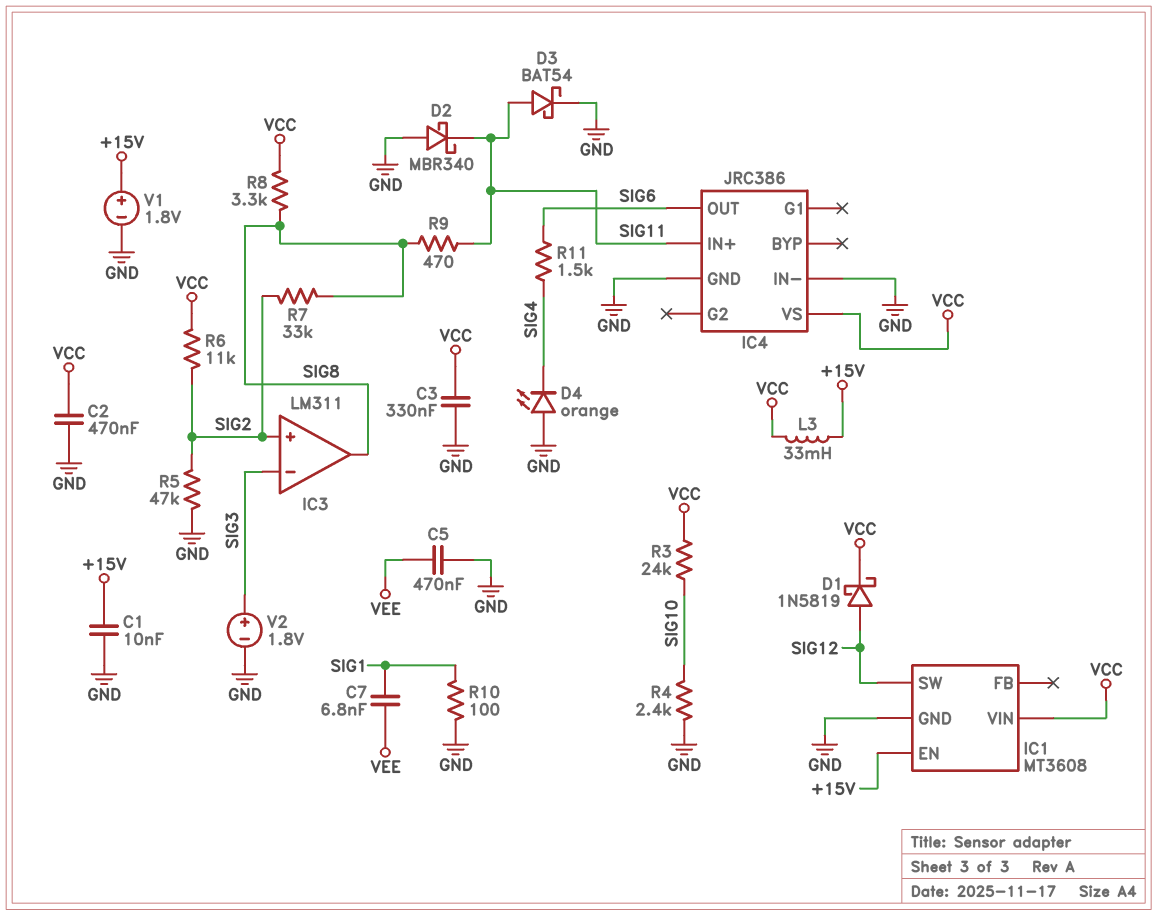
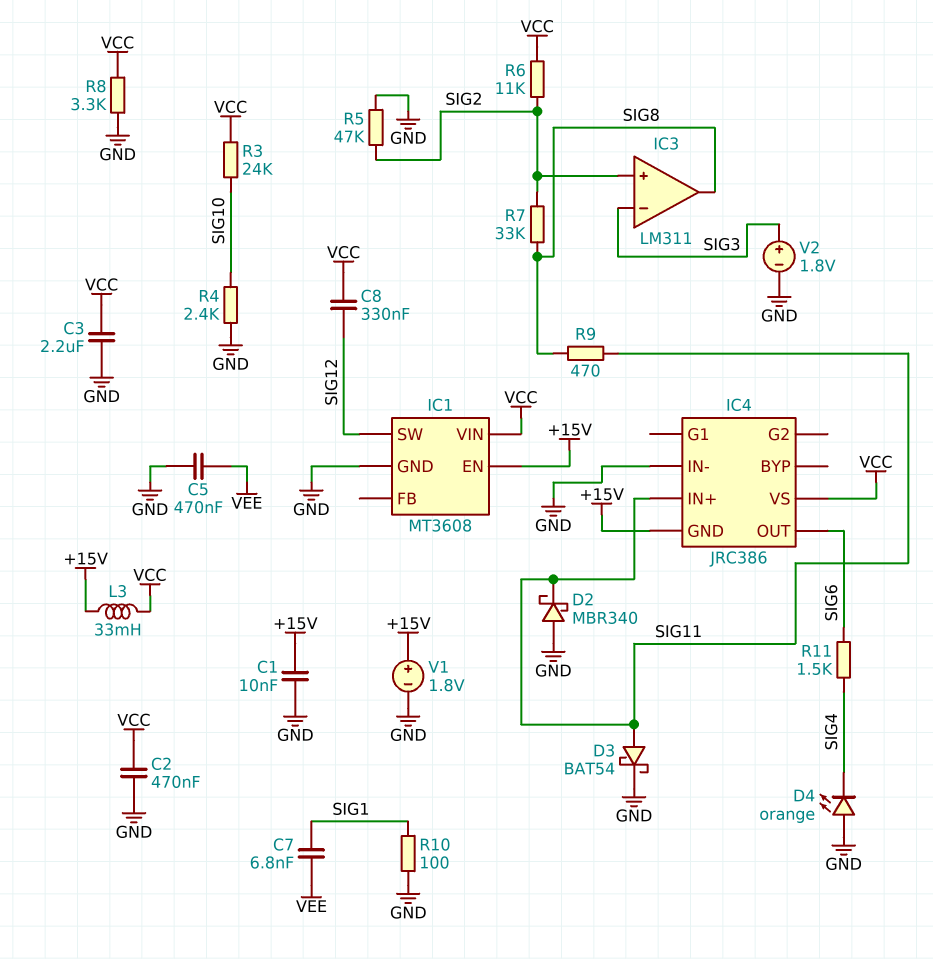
C3: 330nF (GND, VCC) -> 2.2uF (GND, VCC)
C8: none -> 330nF (SIG12, VCC)
D1: schottky 1N5819 (A SIG12, K VCC) -> none
IC4 pin GND: GND -> +15V
R8: 3.3k (SIG8, VCC) -> 3.3k (GND, VCC)

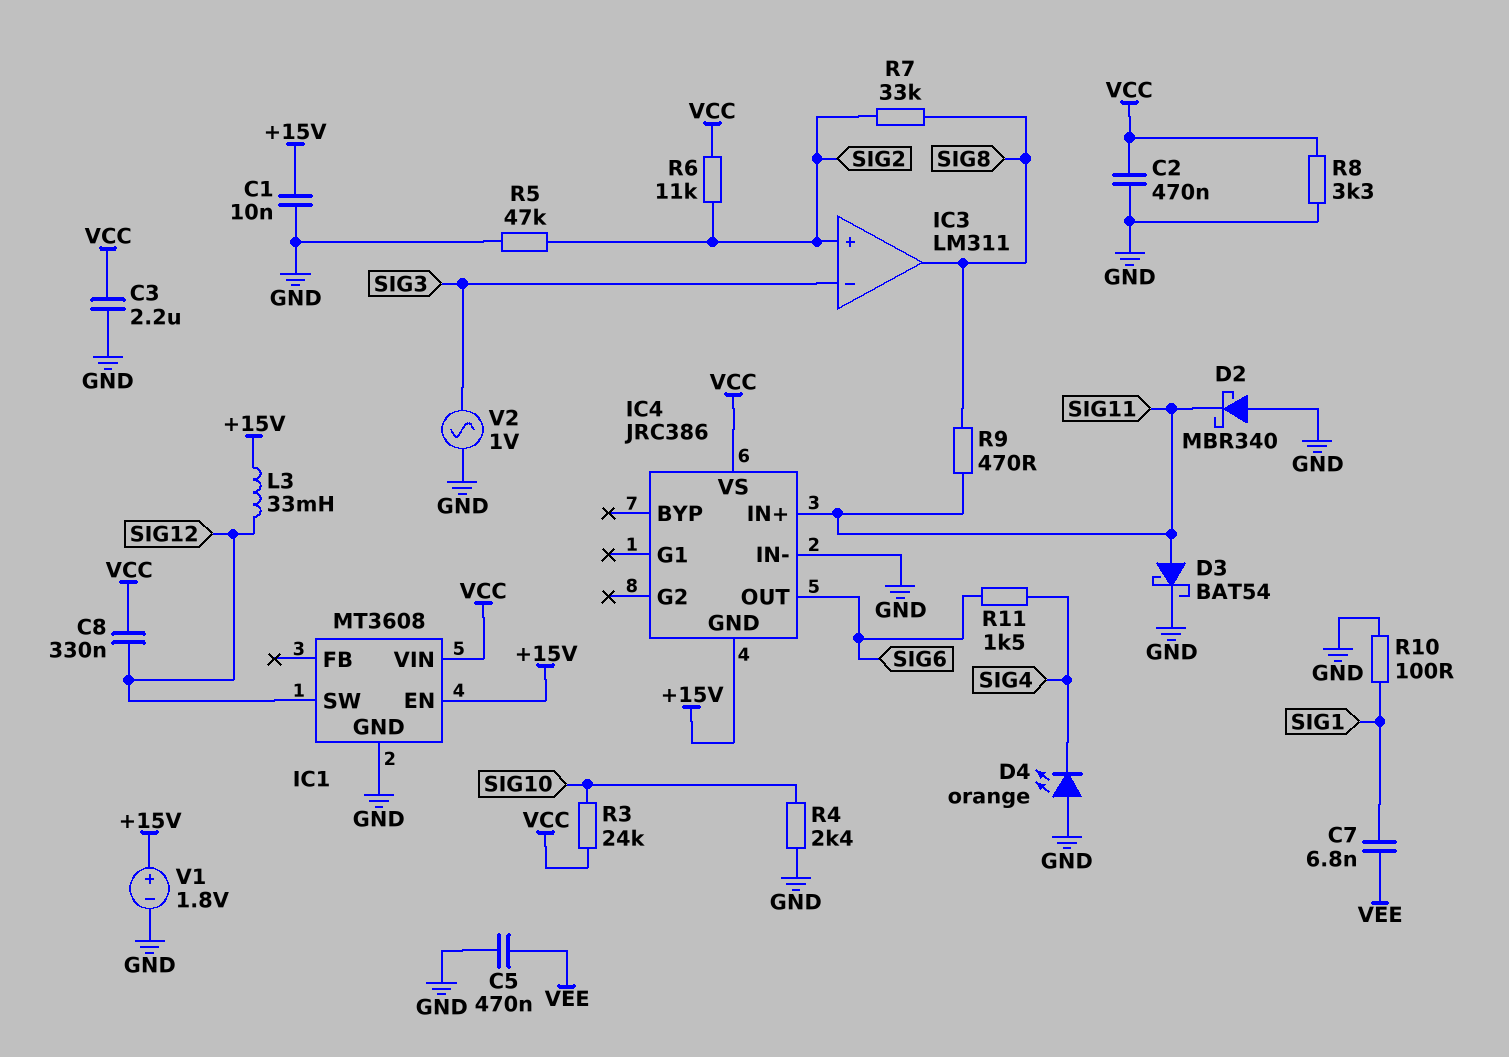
L3: 33mH (+15V, VCC) -> 33mH (+15V, SIG12)
V2: 1.8V (plus SIG3, minus GND) -> AC 1V (GND, SIG3)

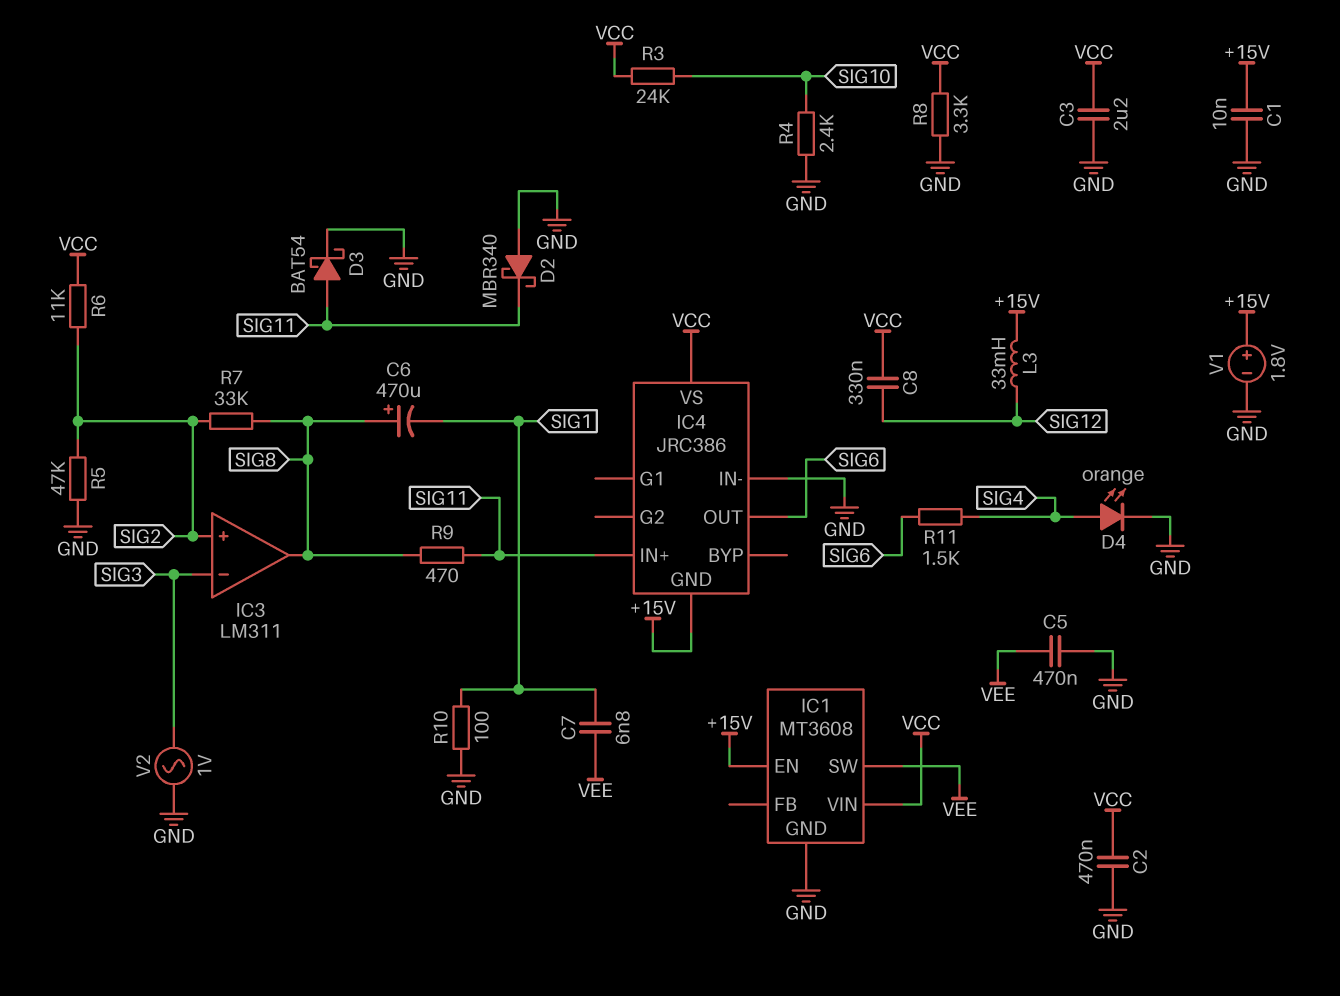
C6: none -> 470uF (plus SIG8, minus SIG1)
D4: LED orange (A GND, K SIG4) -> LED orange (A SIG4, K GND)
IC1 pin SW: SIG12 -> VEE

